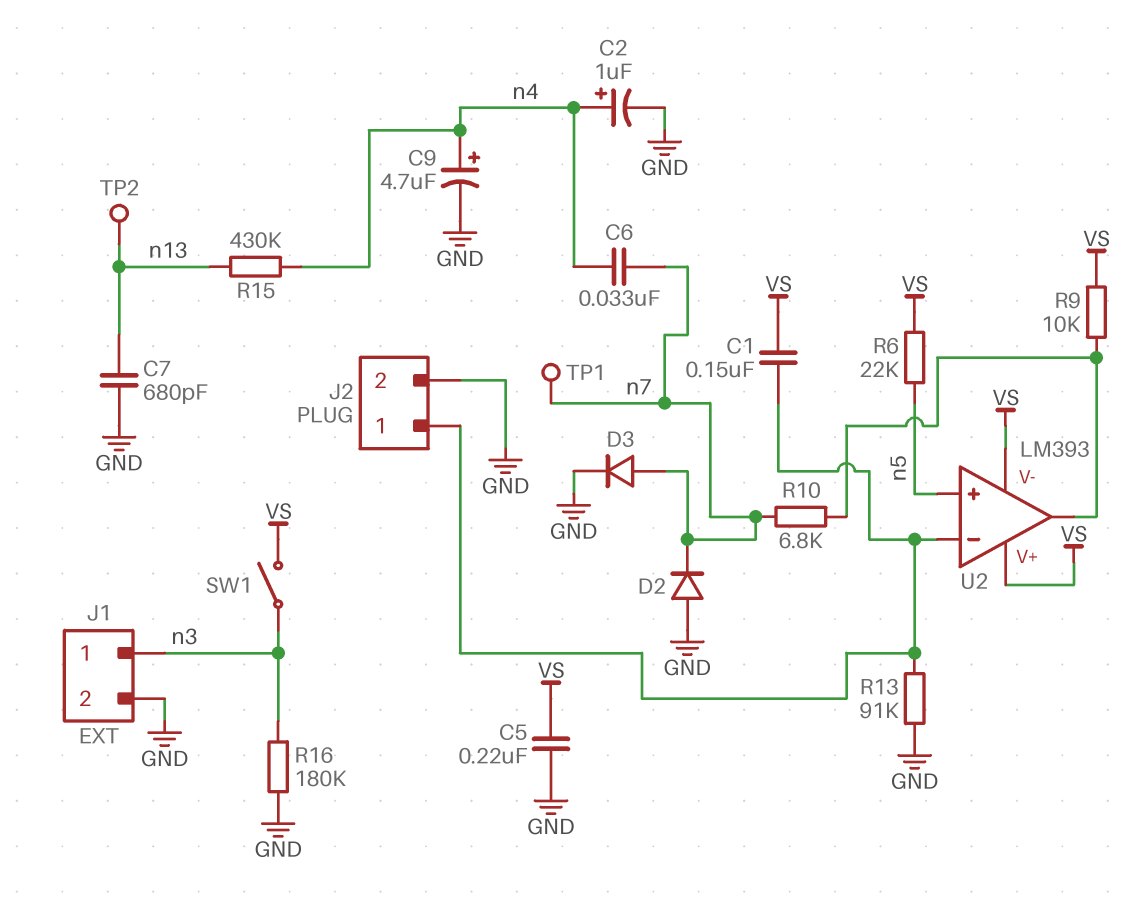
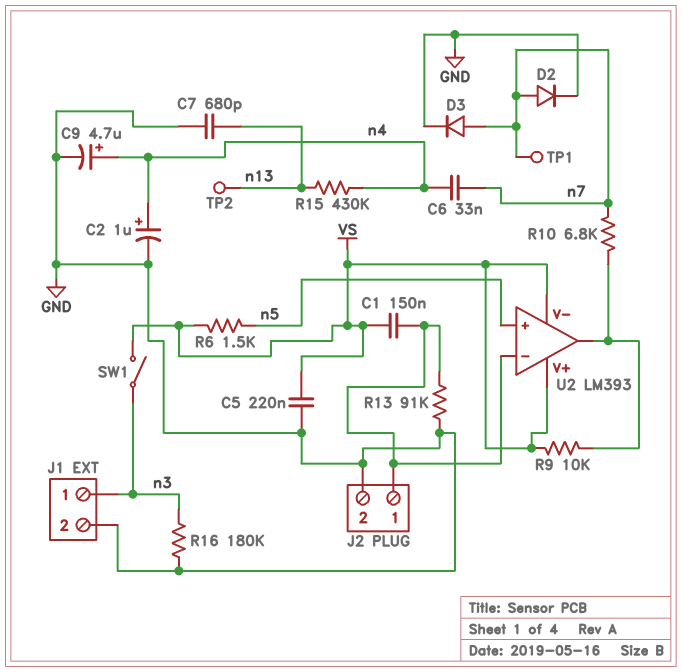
D2: diode (A GND, K n7) -> diode (A n7, K GND)
R6: 22k (VS, n5) -> 1.5k (VS, n5)

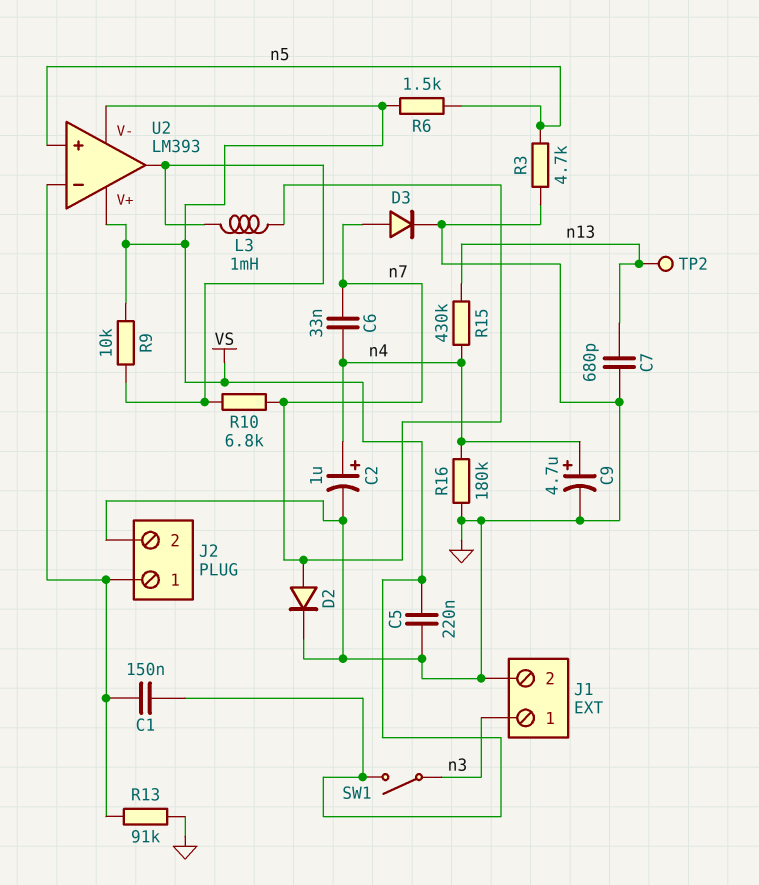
L3: none -> 1mH (U2/out, n7)
R3: none -> 4.7k (GND, n5)
R16: 180k (GND, n3) -> 180k (GND, n4)
TP1: test point (n7) -> none

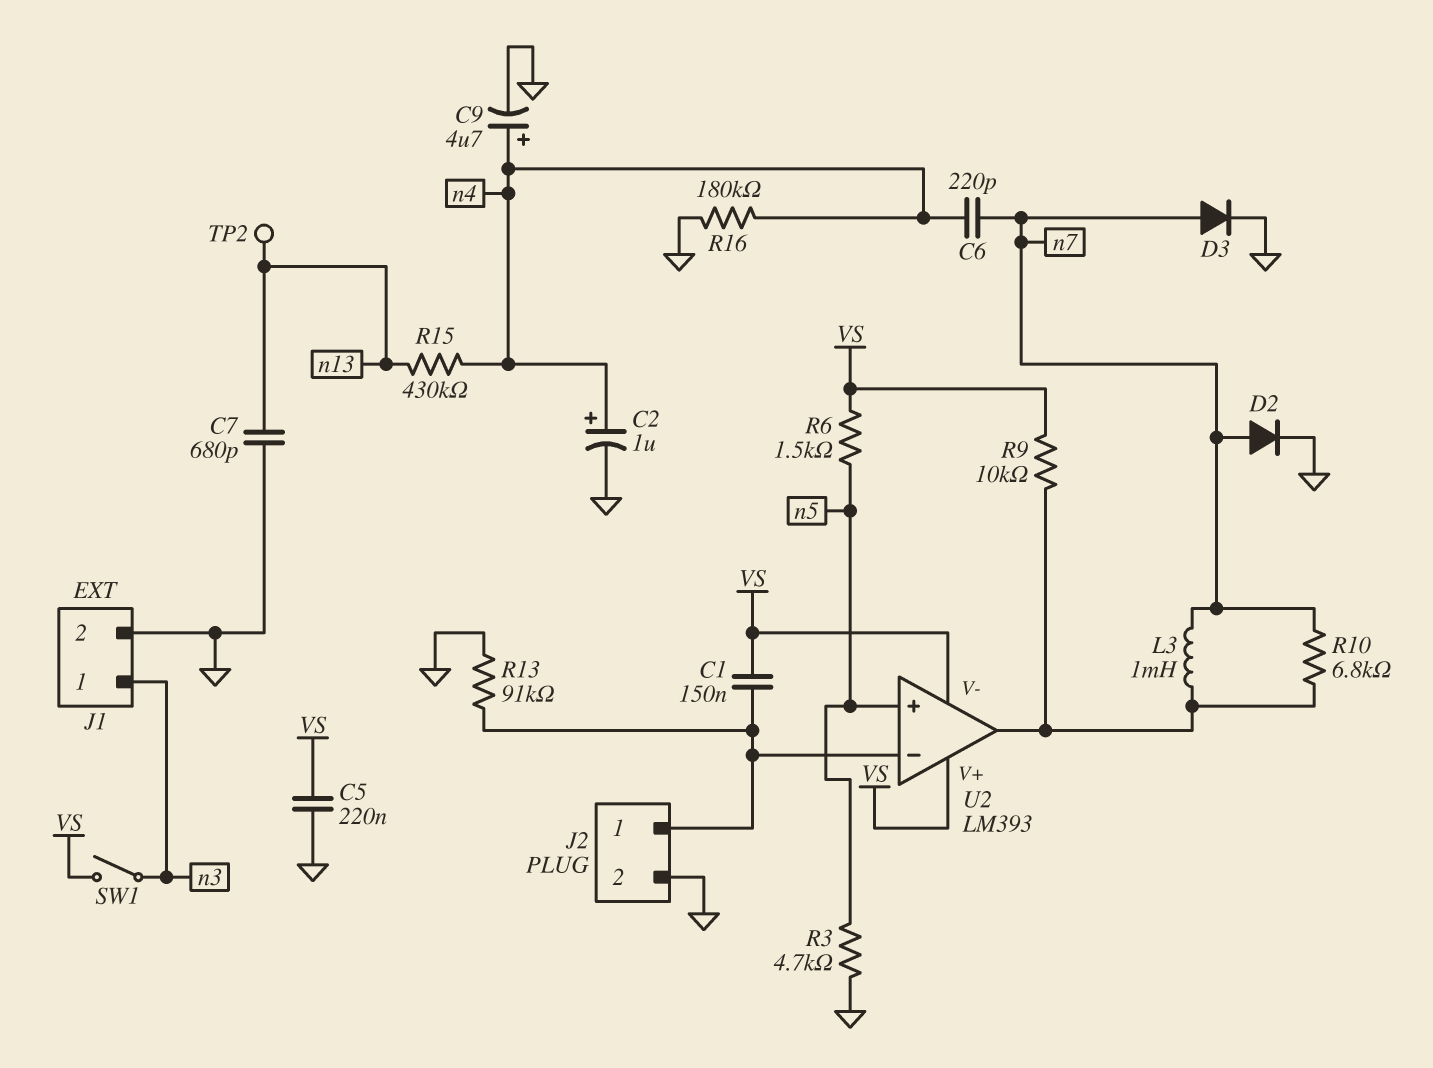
C6: 33nF (n4, n7) -> 220pF (n4, n7)

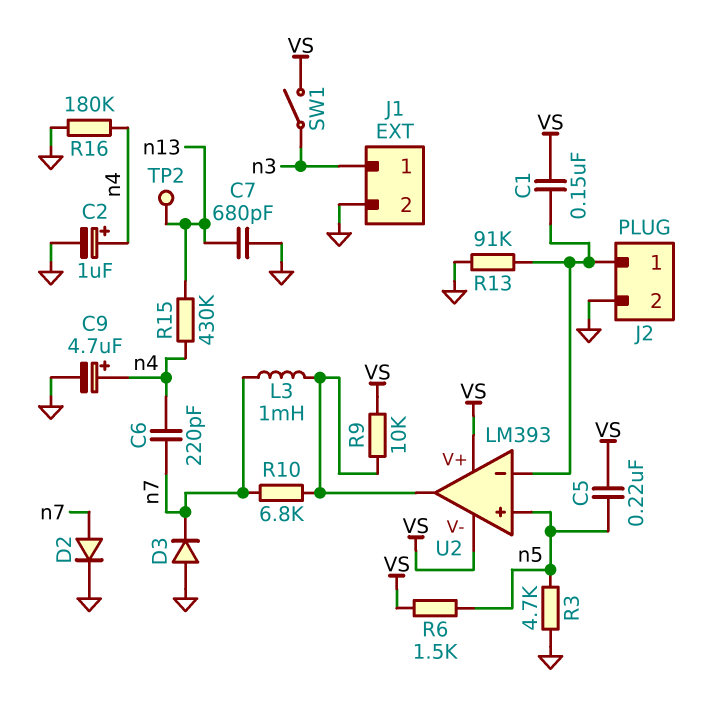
C5: 220nF (GND, VS) -> 220nF (VS, n5)
D3: diode (A n7, K GND) -> diode (A GND, K n7)

